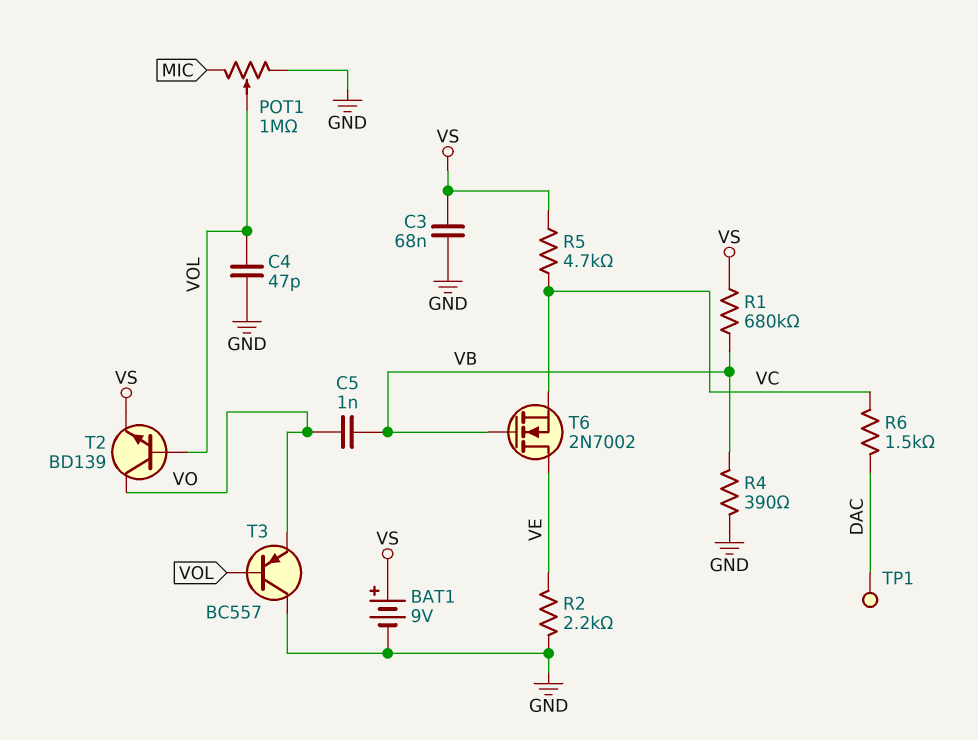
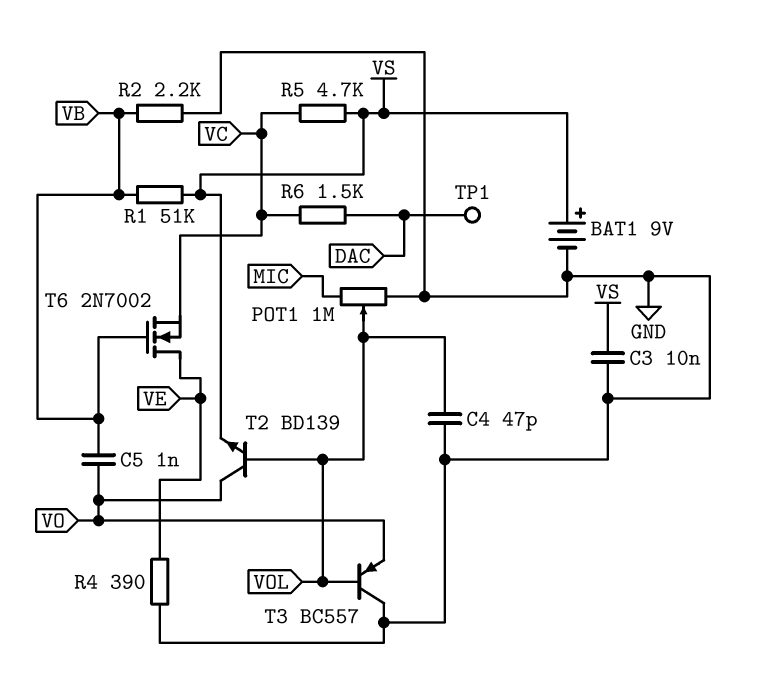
C3: 68nF (GND, VS) -> 10nF (GND, VS)
R1: 680k (VB, VS) -> 51k (VB, VS)
R2: 2.2k (GND, VE) -> 2.2k (GND, VB)
R4: 390 (GND, VB) -> 390 (GND, VE)

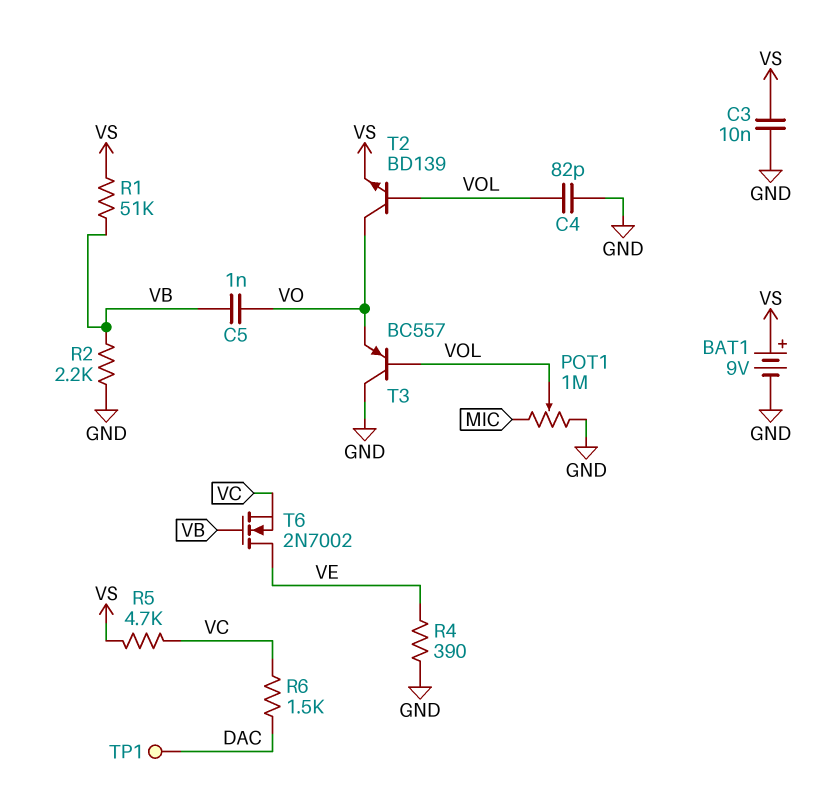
C4: 47pF (GND, VOL) -> 82pF (GND, VOL)

